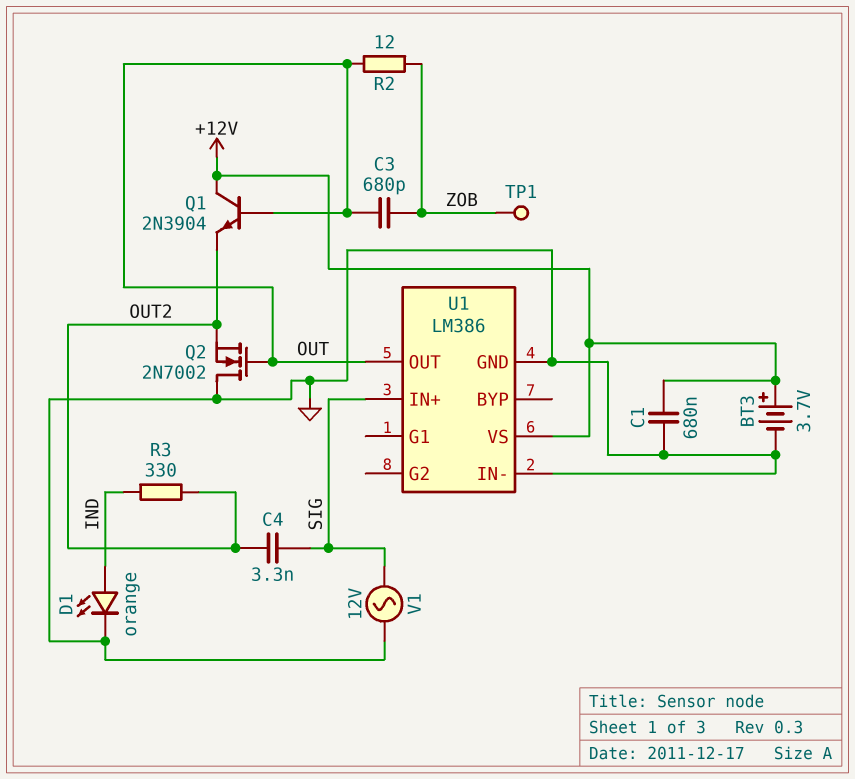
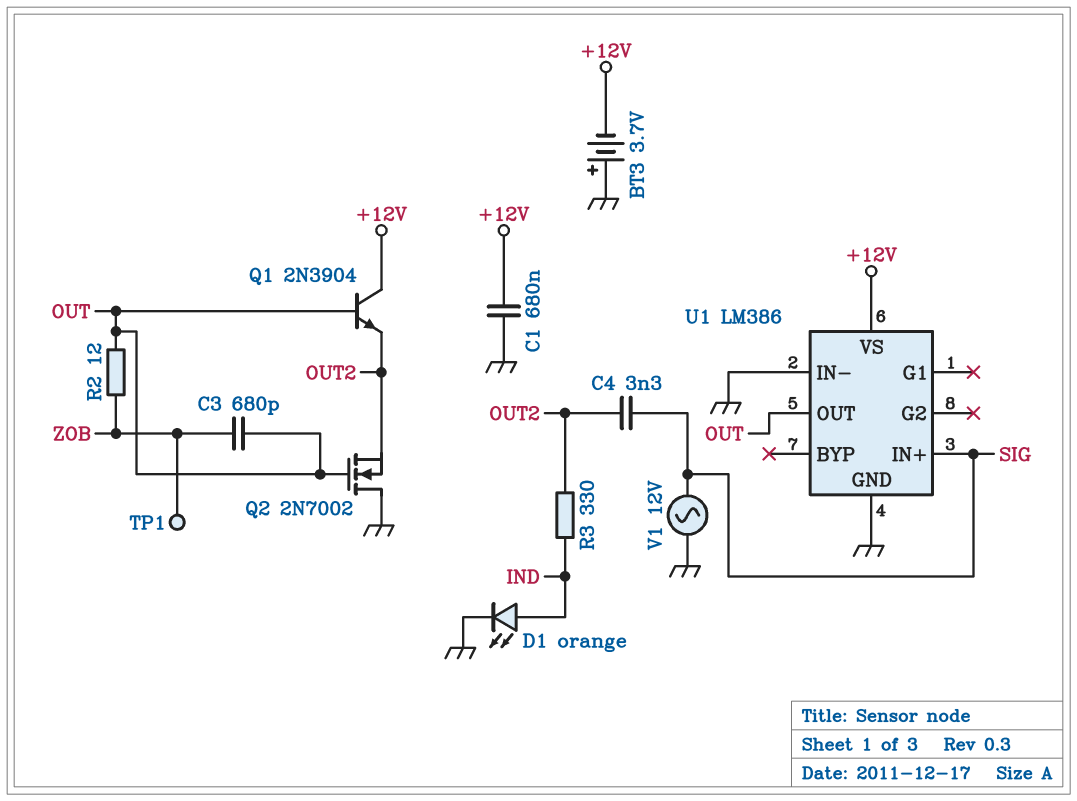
BT3: 3.7V (plus +12V, minus GND) -> 3.7V (plus GND, minus +12V)

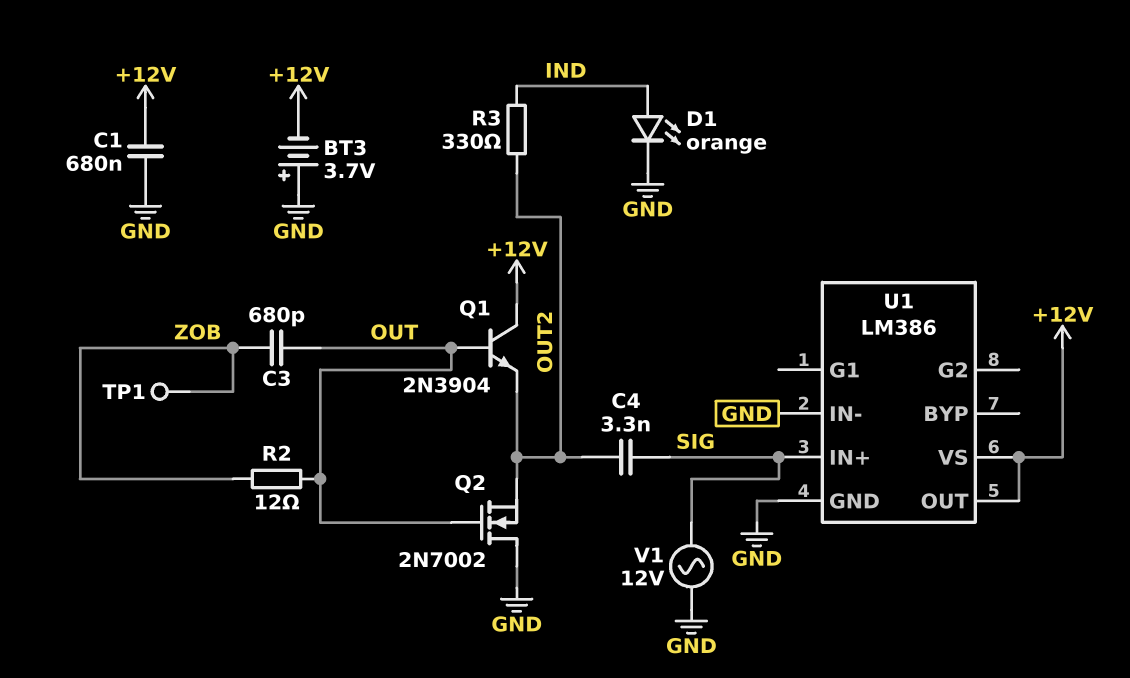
U1 pin OUT: OUT -> +12V

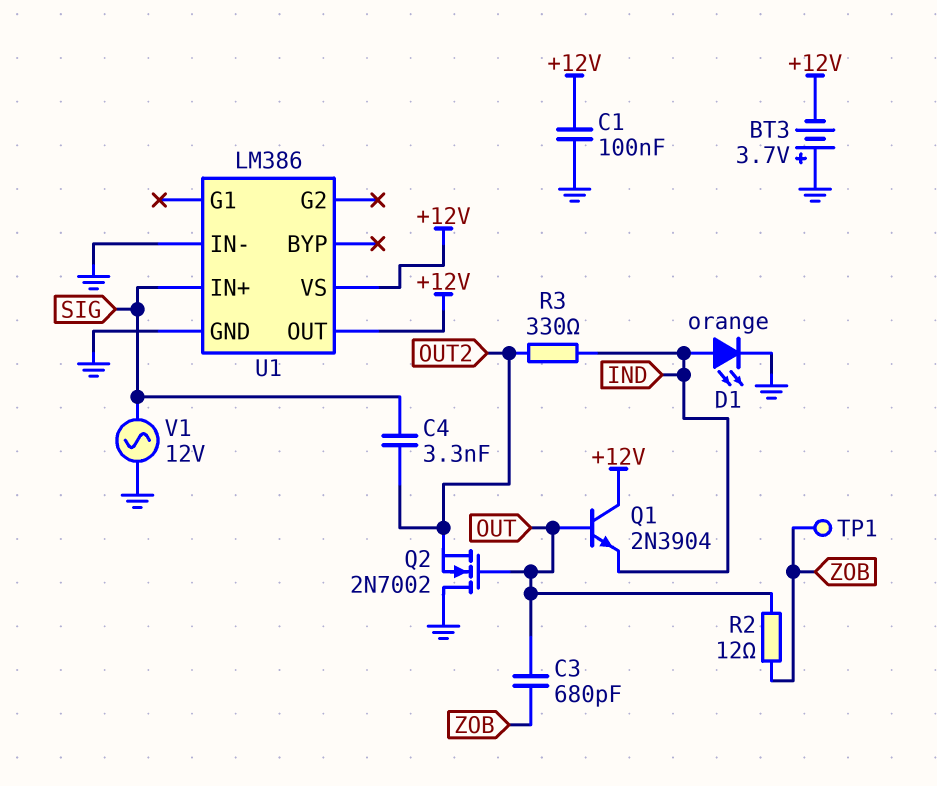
C1: 680nF (+12V, GND) -> 100nF (+12V, GND)
Q1: NPN 2N3904 (B OUT, C +12V, E OUT2) -> NPN 2N3904 (B OUT, C +12V, E IND)

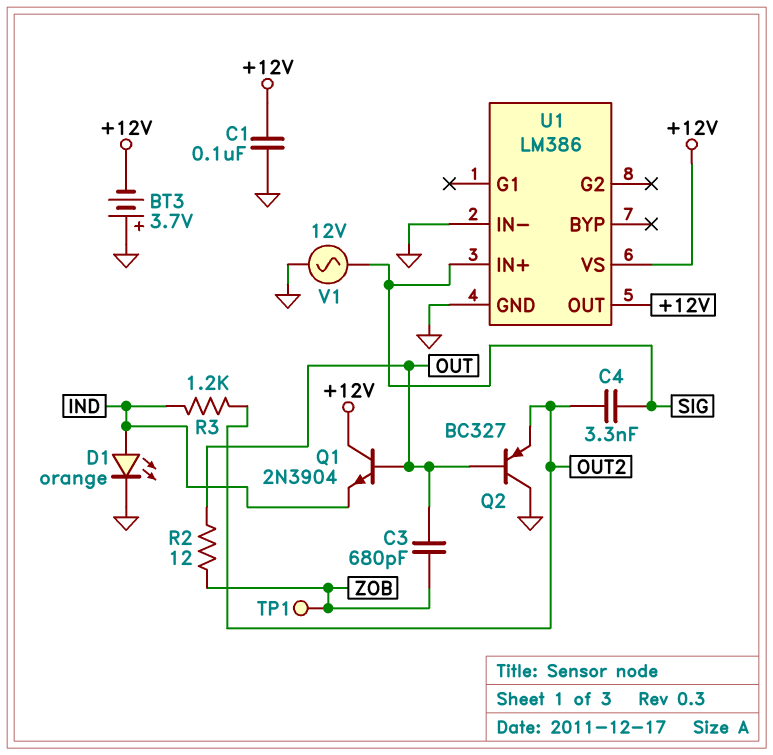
Q2: NMOS 2N7002 (G OUT, D GND, S OUT2) -> PNP BC327 (B OUT, C GND, E OUT2)
R3: 330 (IND, OUT2) -> 1.2k (IND, OUT2)

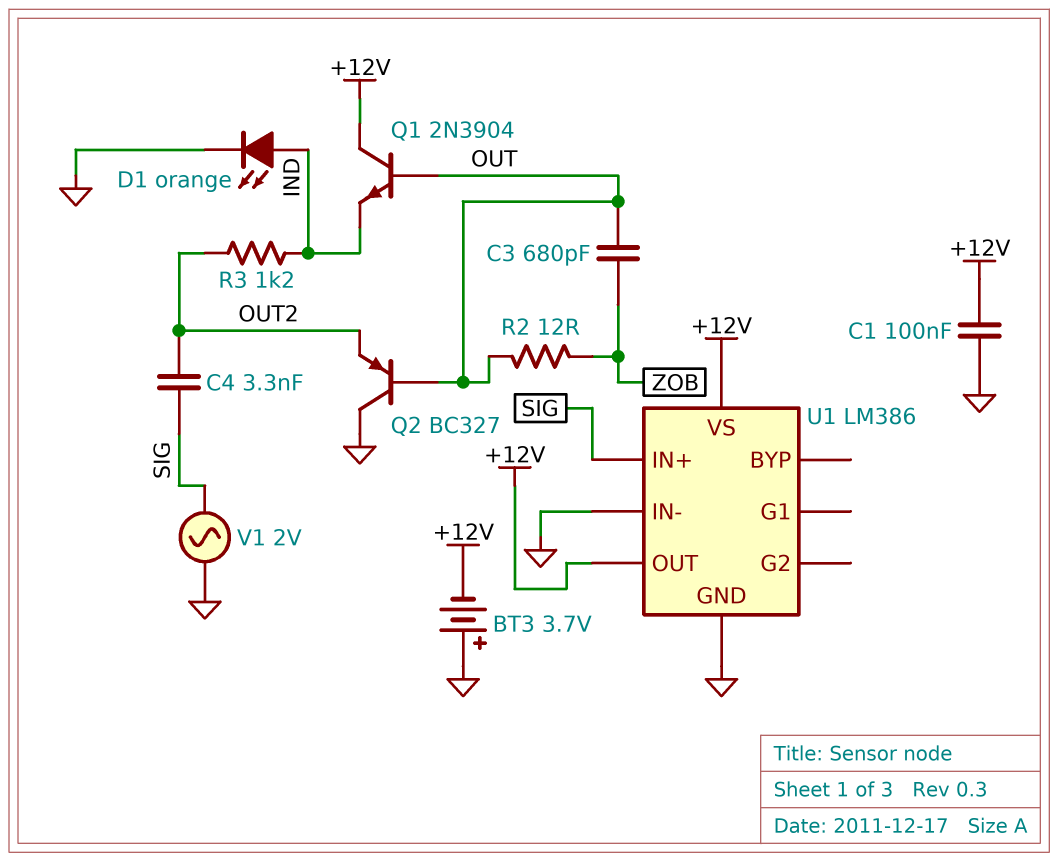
TP1: test point (ZOB) -> none
V1: AC 12V (GND, SIG) -> AC 2V (GND, SIG)

